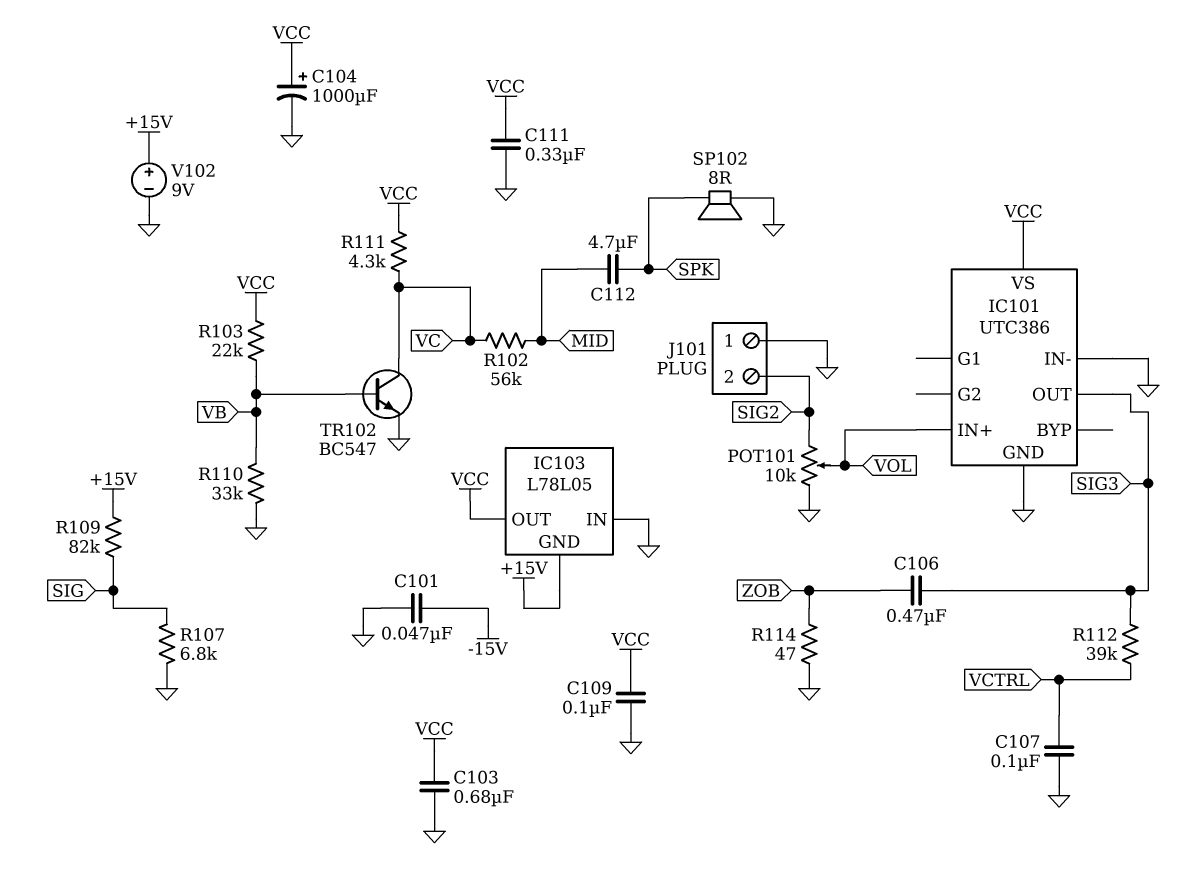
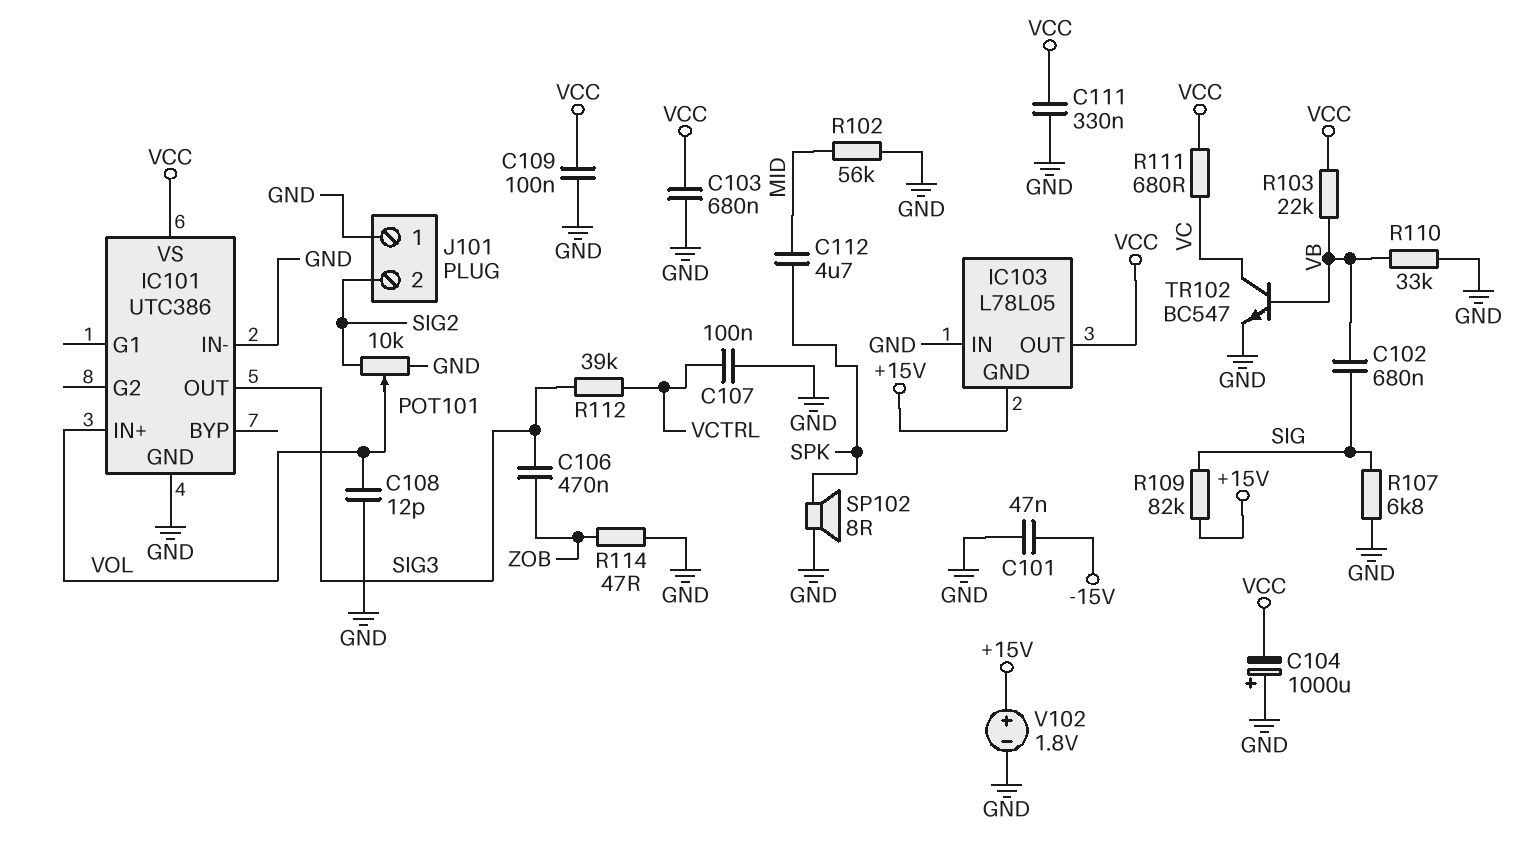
C102: none -> 680nF (SIG, VB)
C104: 1000uF (plus VCC, minus GND) -> 1000uF (plus GND, minus VCC)
C108: none -> 12pF (GND, VOL)
R102: 56k (MID, VC) -> 56k (GND, MID)
R111: 4.3k (VC, VCC) -> 680 (VC, VCC)
V102: 9V (plus +15V, minus GND) -> 1.8V (plus +15V, minus GND)

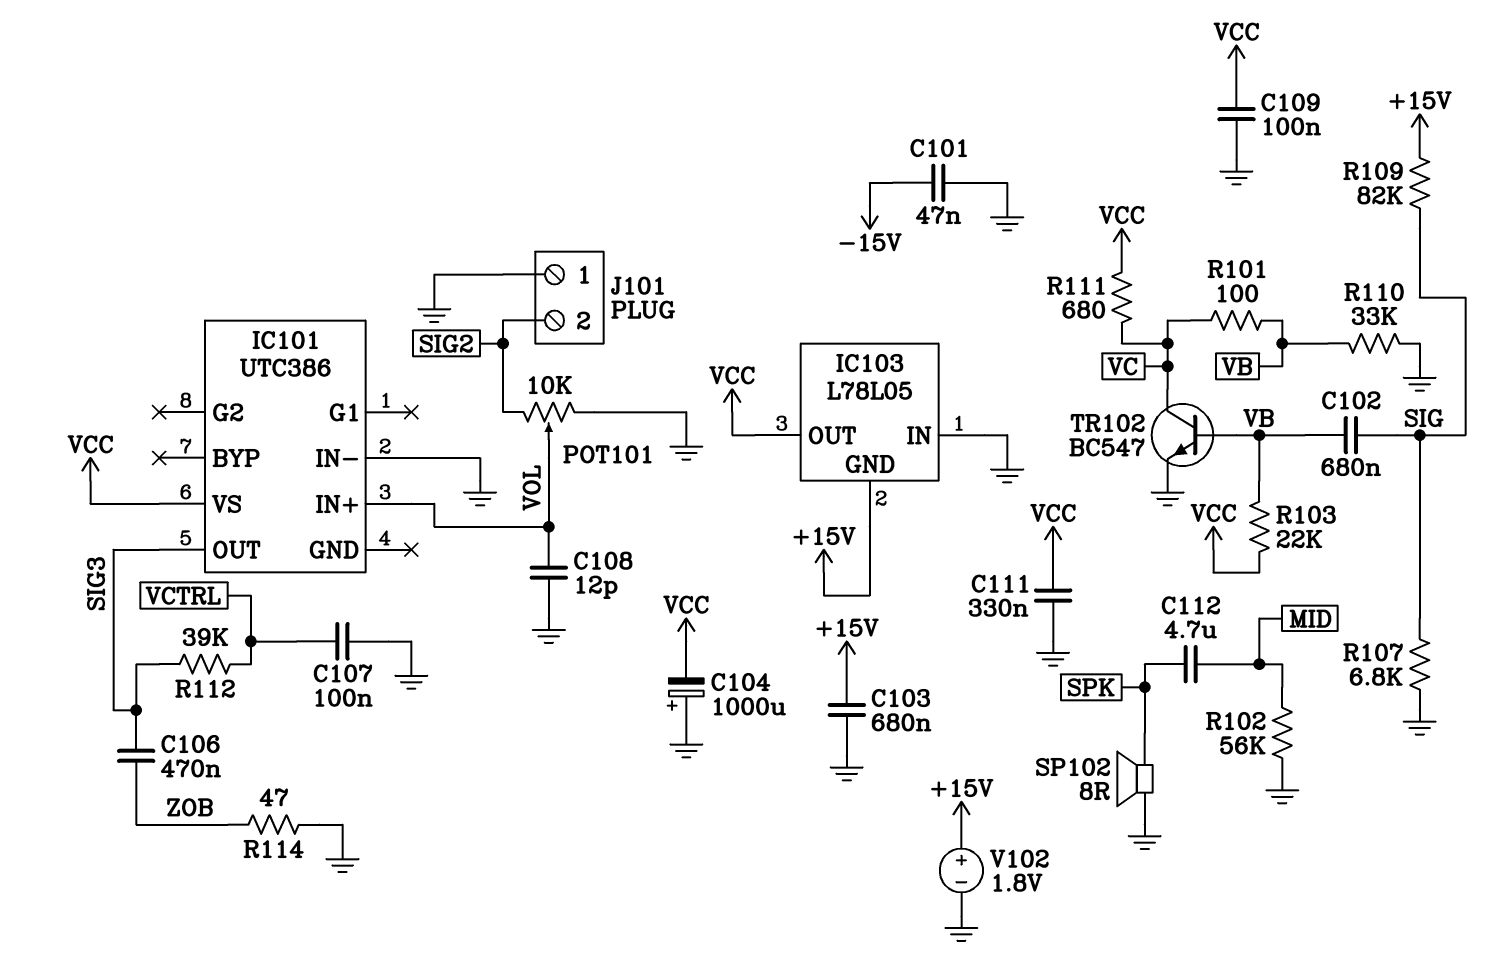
C103: 680nF (GND, VCC) -> 680nF (+15V, GND)
IC101 pin GND: GND -> none
R101: none -> 100 (VB, VC)

